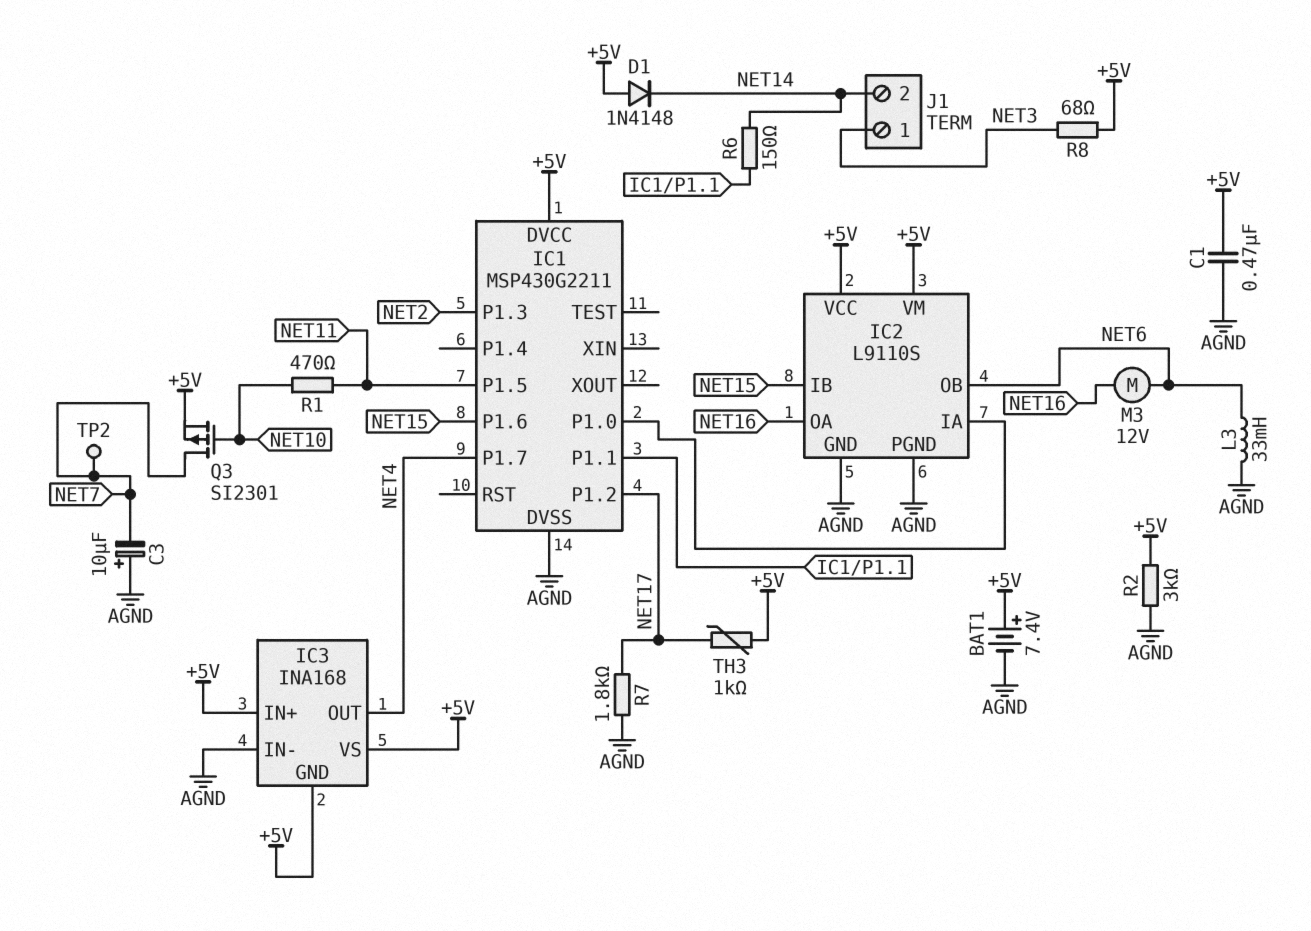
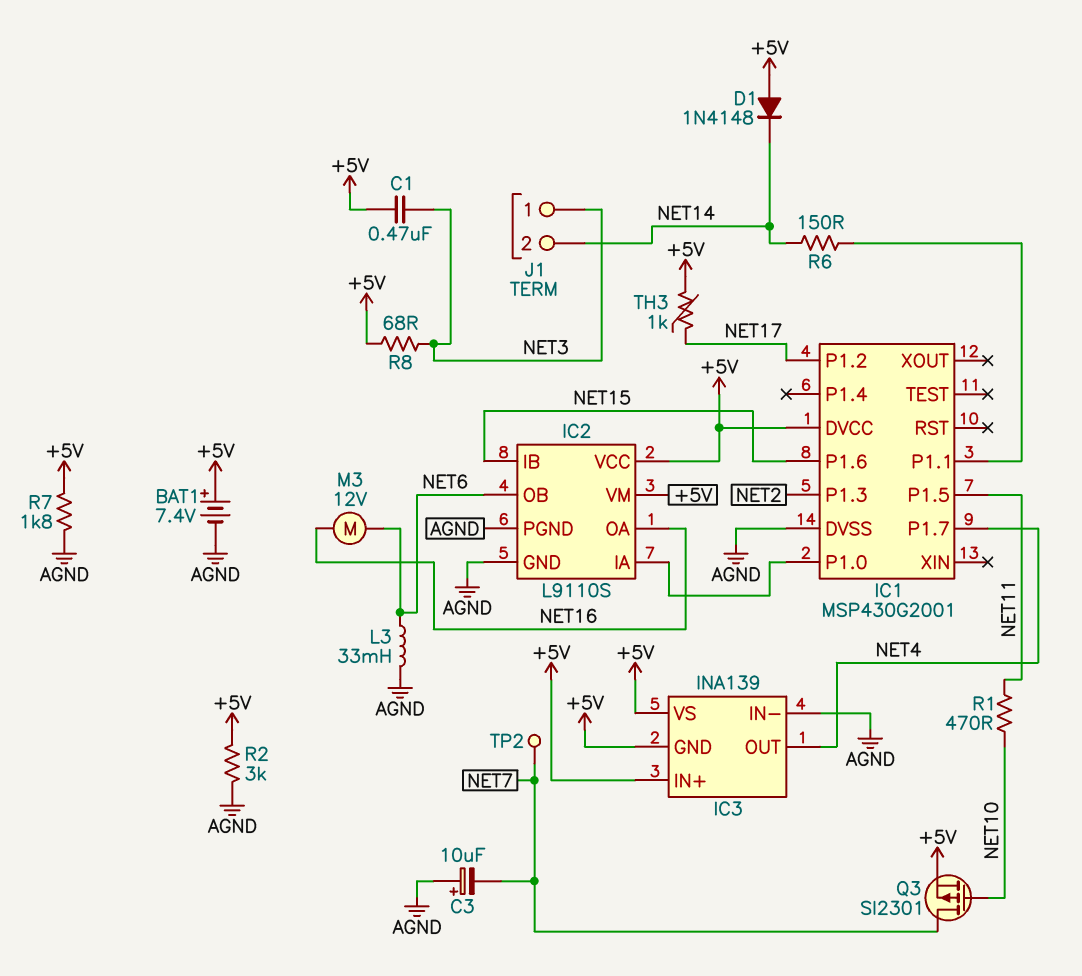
C1: 470nF (+5V, AGND) -> 470nF (+5V, NET3)
IC1: MSP430G2211 -> MSP430G2001
IC3: INA168 -> INA139
R7: 1.8k (AGND, NET17) -> 1.8k (+5V, AGND)

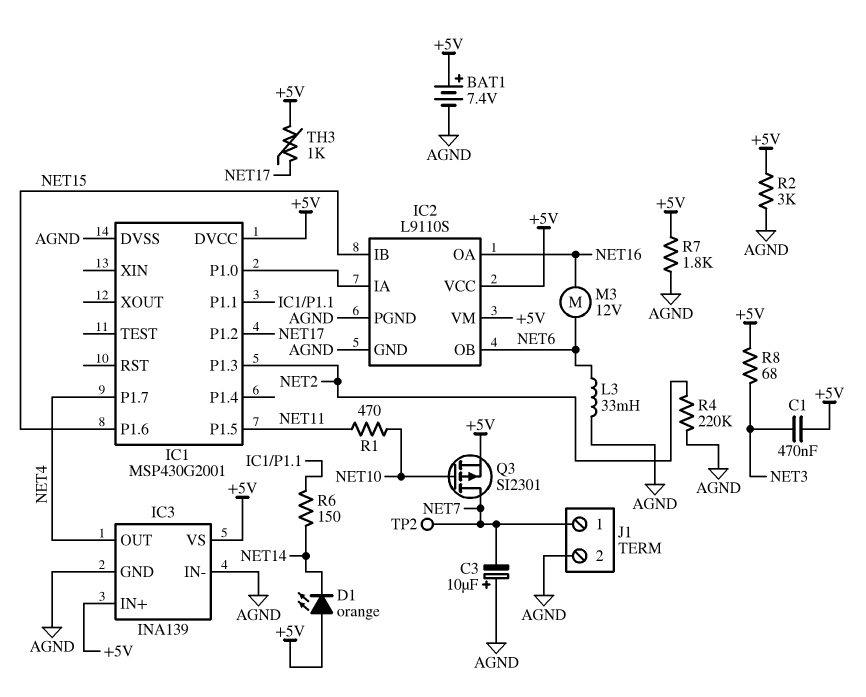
D1: diode 1N4148 (A +5V, K NET14) -> LED orange (A +5V, K NET14)
IC3 pin GND: +5V -> AGND
J1 pin 1: NET3 -> NET7
J1 pin 2: NET14 -> AGND
R4: none -> 220k (AGND, NET2)

